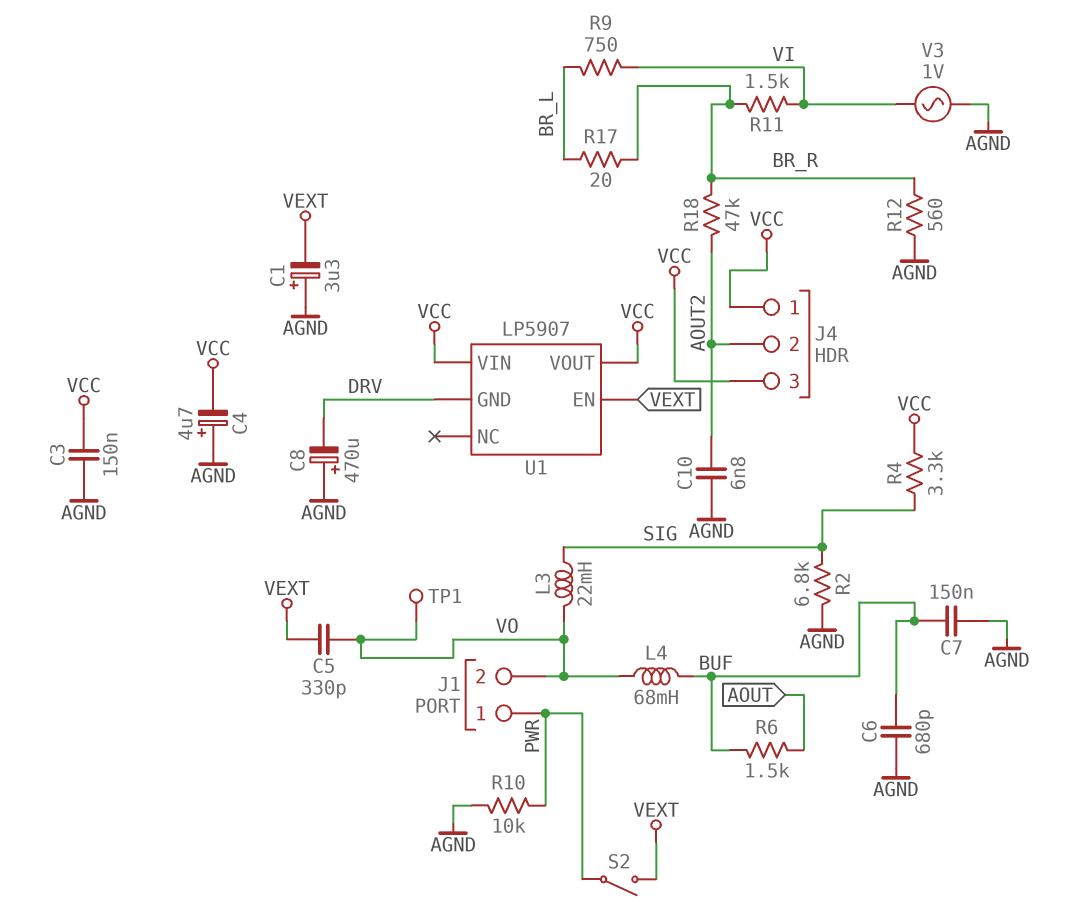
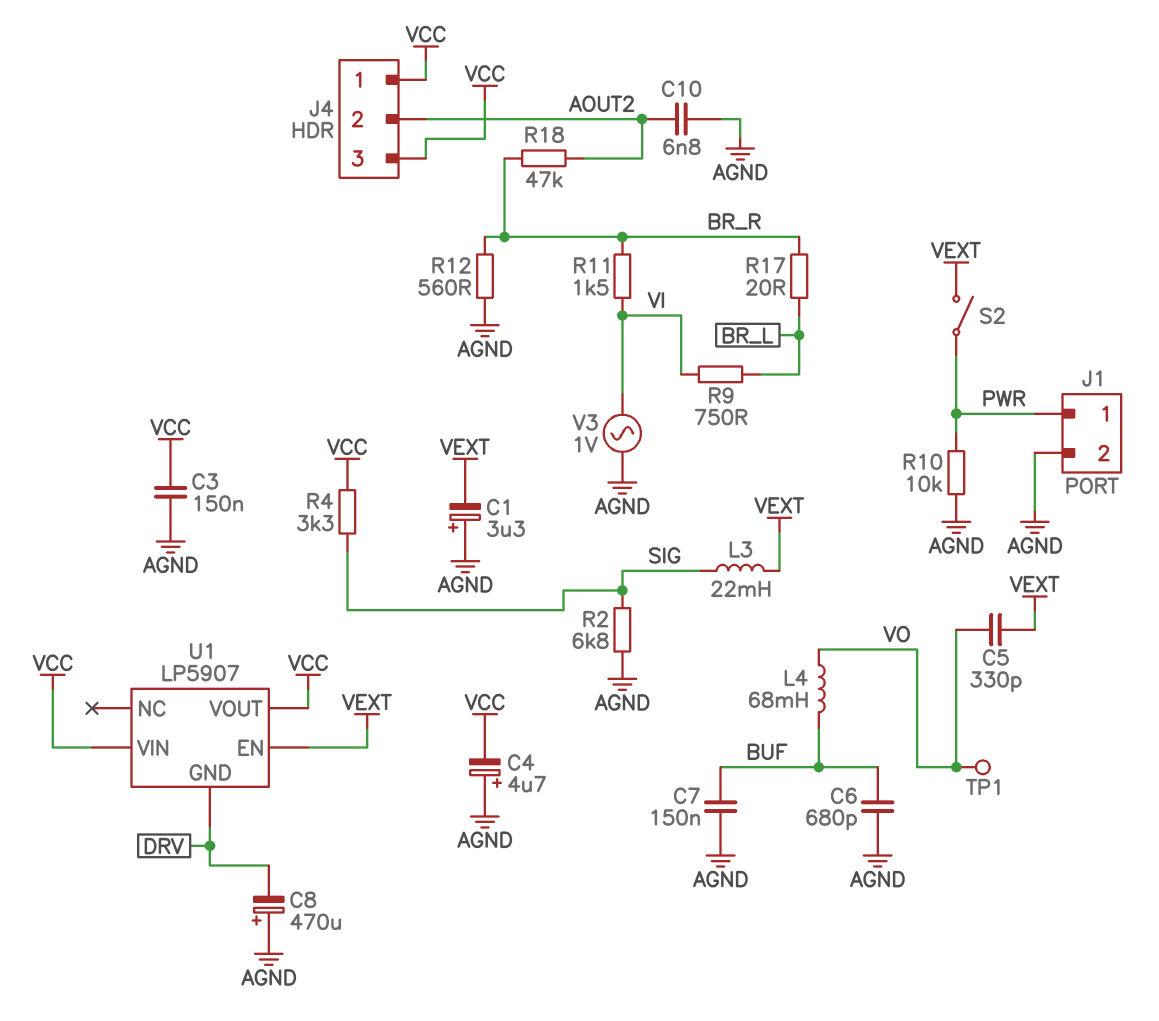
J1 pin 2: VO -> AGND
L3: 22mH (SIG, VO) -> 22mH (SIG, VEXT)
R6: 1.5k (AOUT, BUF) -> none

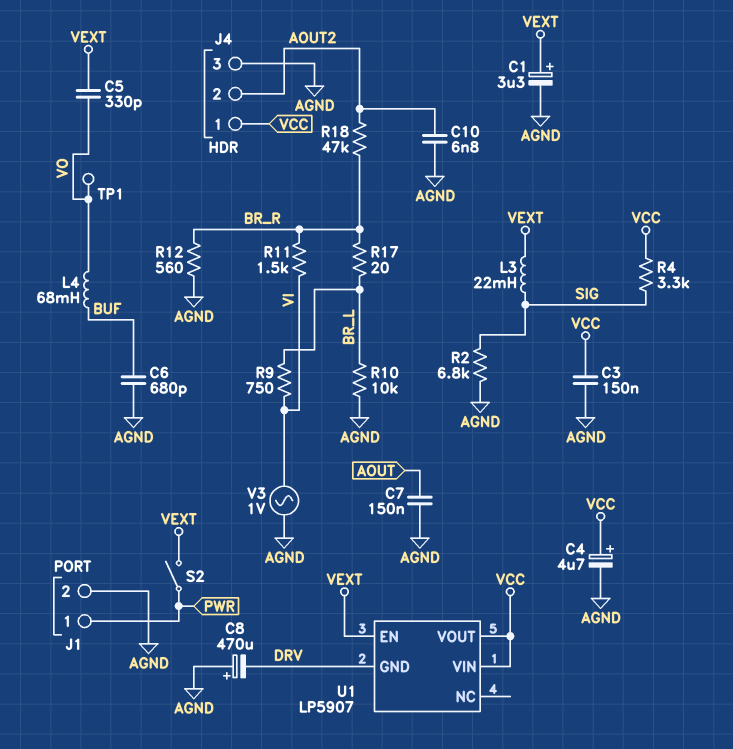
C1: 3.3uF (plus AGND, minus VEXT) -> 3.3uF (plus VEXT, minus AGND)
C4: 4.7uF (plus AGND, minus VCC) -> 4.7uF (plus VCC, minus AGND)
C7: 150nF (AGND, BUF) -> 150nF (AGND, AOUT)
J4 pin 3: VCC -> AGND
R10: 10k (AGND, PWR) -> 10k (AGND, BR_L)

